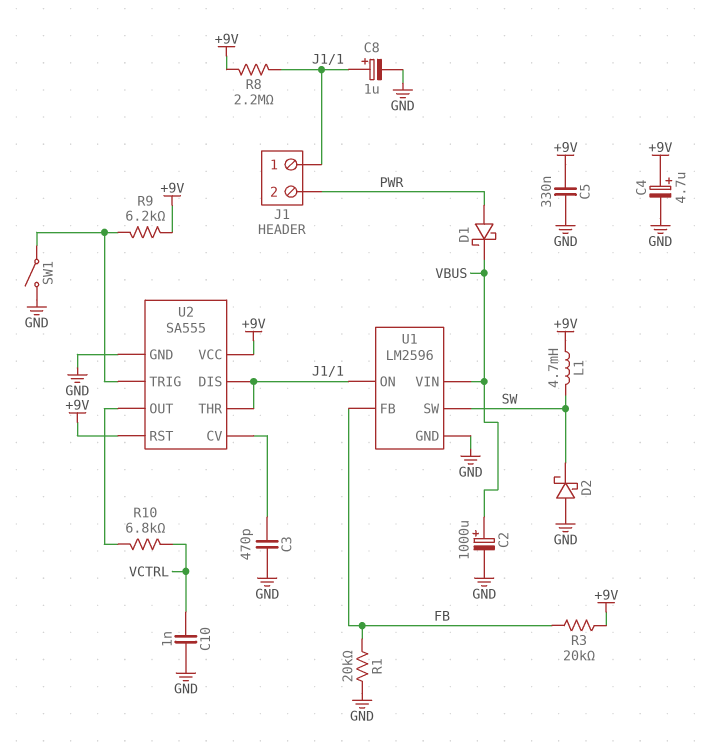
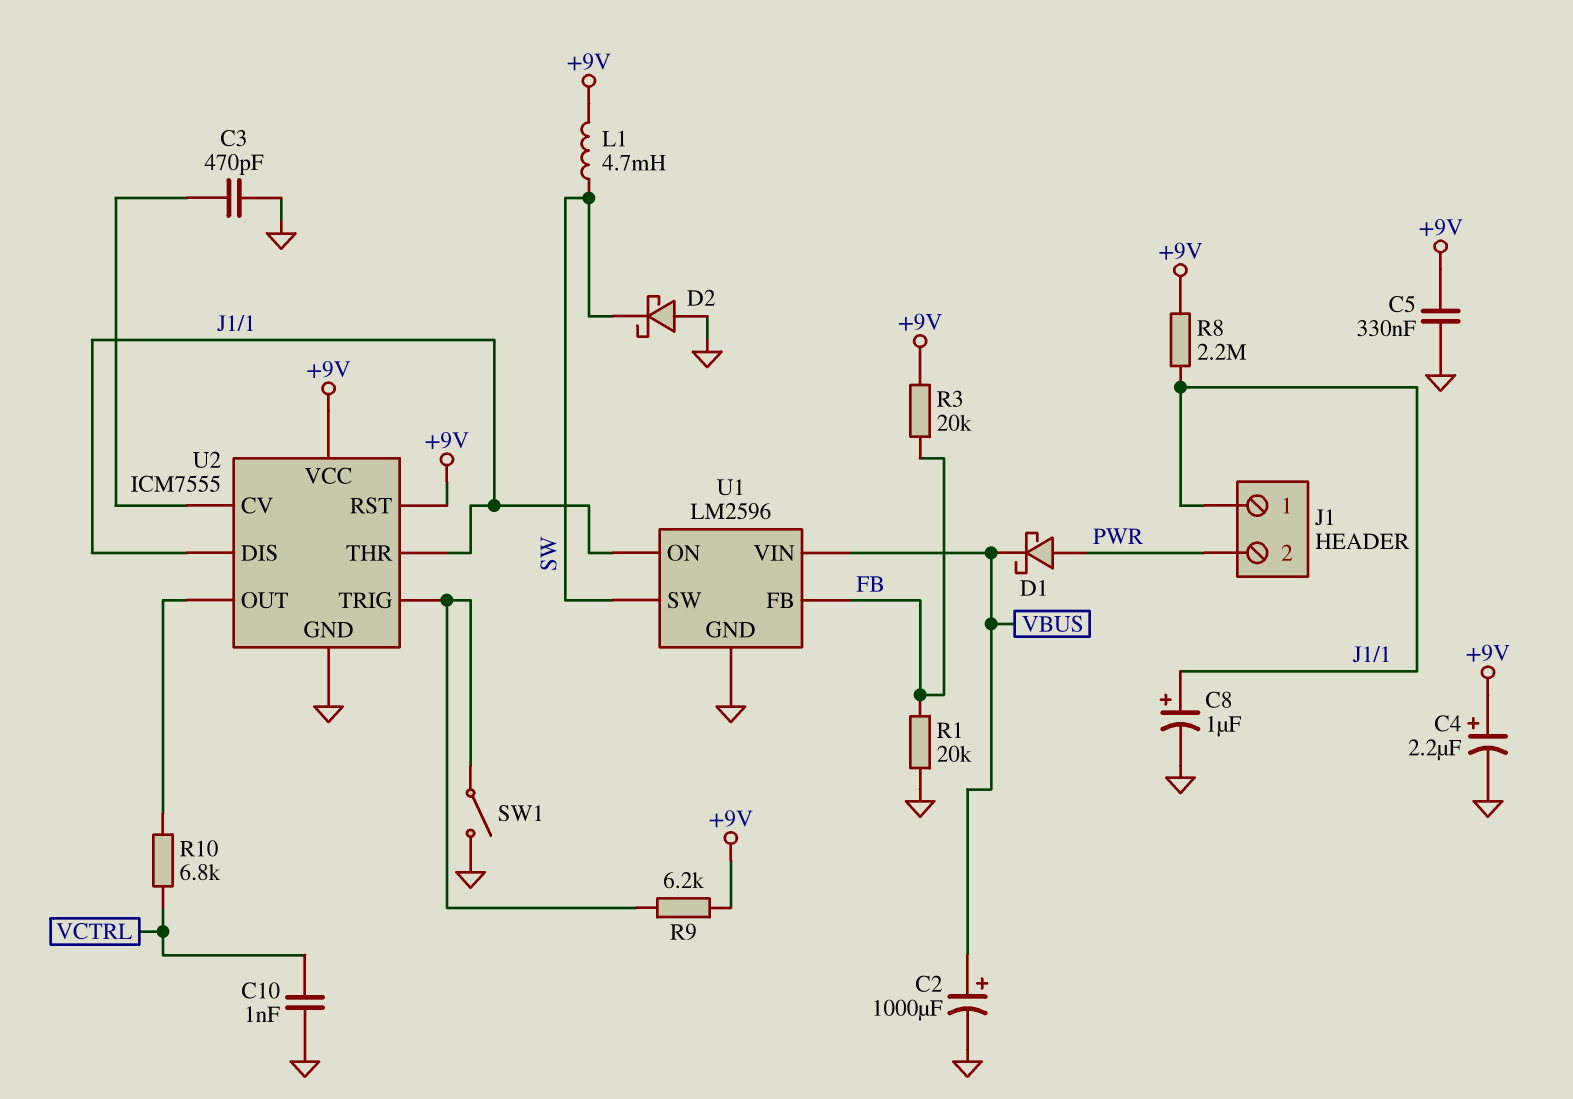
C4: 4.7uF (plus +9V, minus GND) -> 2.2uF (plus +9V, minus GND)
U2: SA555 -> ICM7555

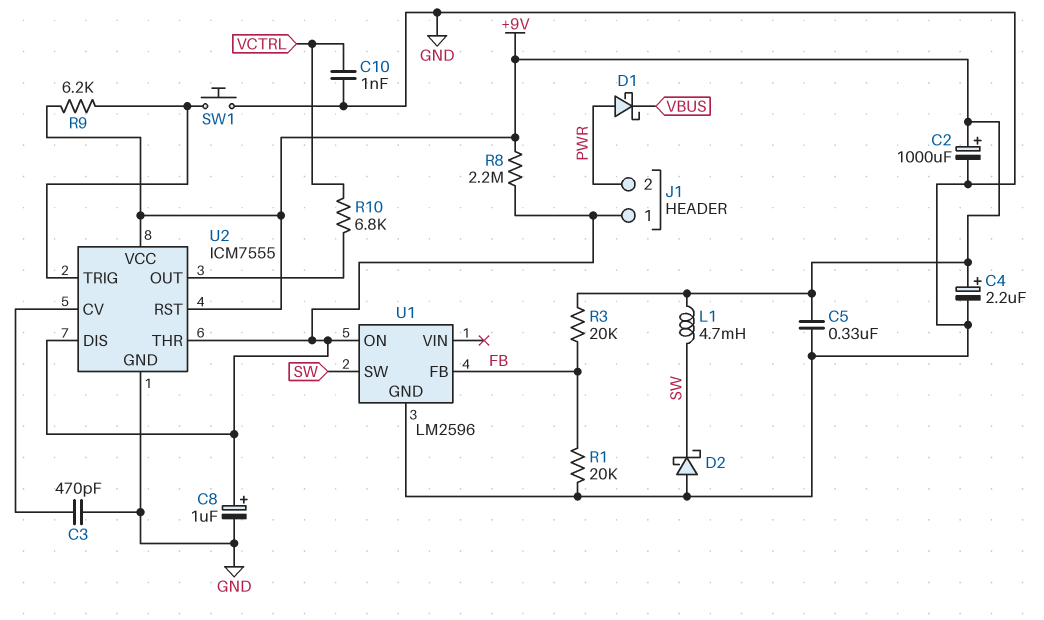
C2: 1000uF (plus VBUS, minus GND) -> 1000uF (plus +9V, minus GND)
SW1: switch (GND, U2/TRIG) -> button (GND, U2/TRIG)
U1 pin VIN: VBUS -> none

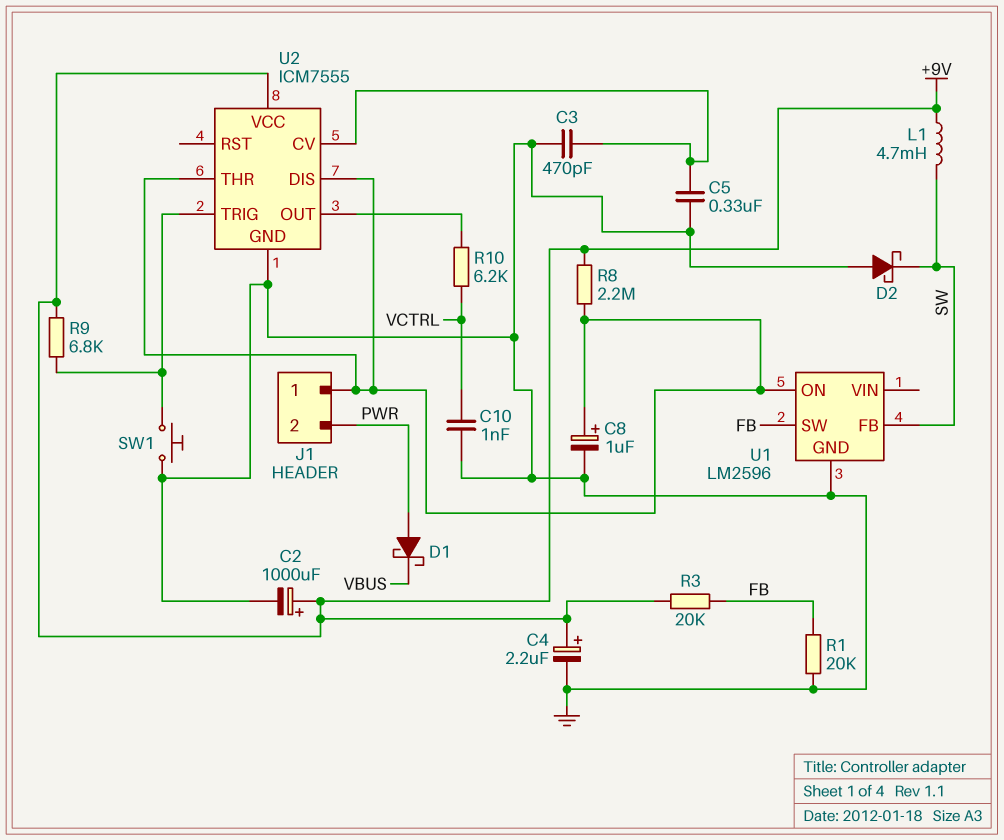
C5: 330nF (+9V, GND) -> 330nF (GND, U2/CV)
R9: 6.2k (+9V, U2/TRIG) -> 6.8k (+9V, U2/TRIG)
R10: 6.8k (U2/OUT, VCTRL) -> 6.2k (U2/OUT, VCTRL)
U1 pin FB: FB -> SW
U1 pin SW: SW -> FB
U2 pin RST: +9V -> none

